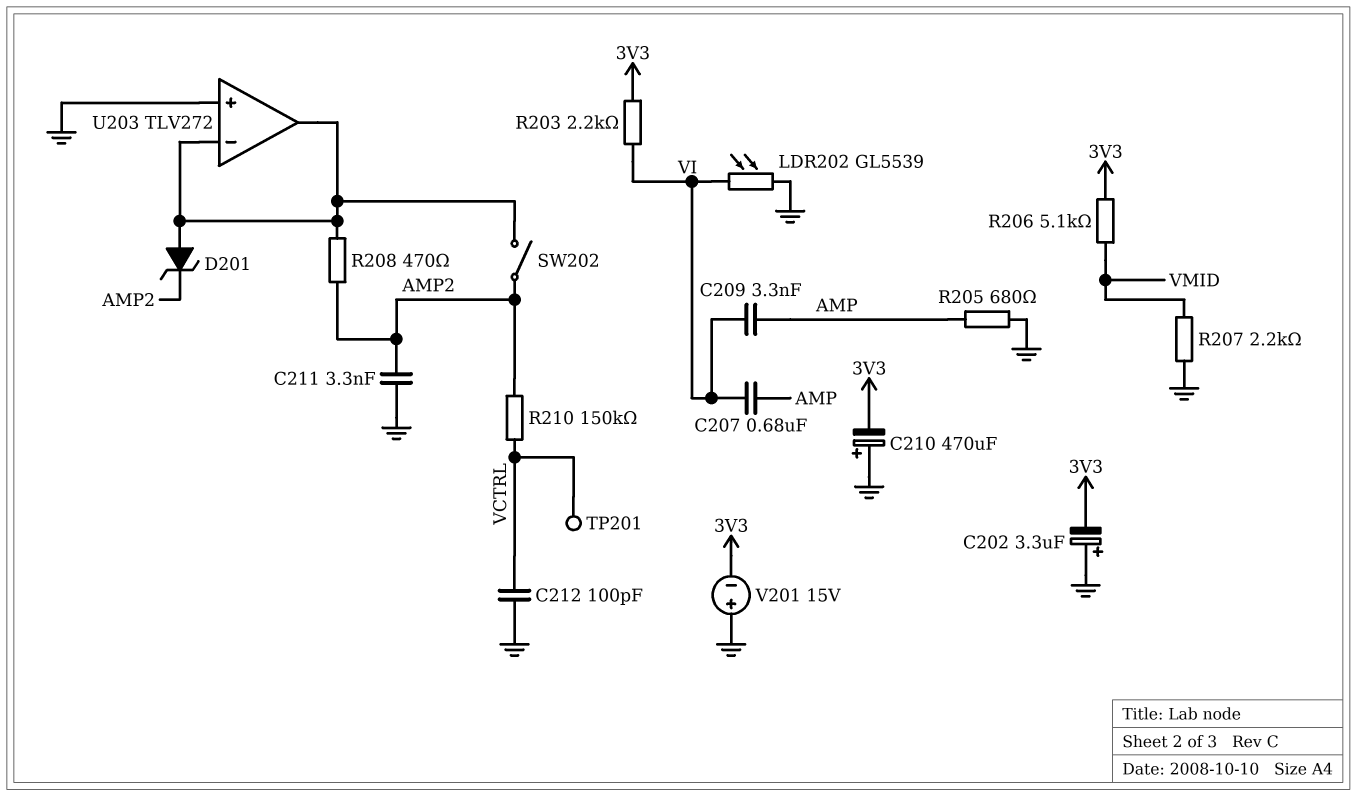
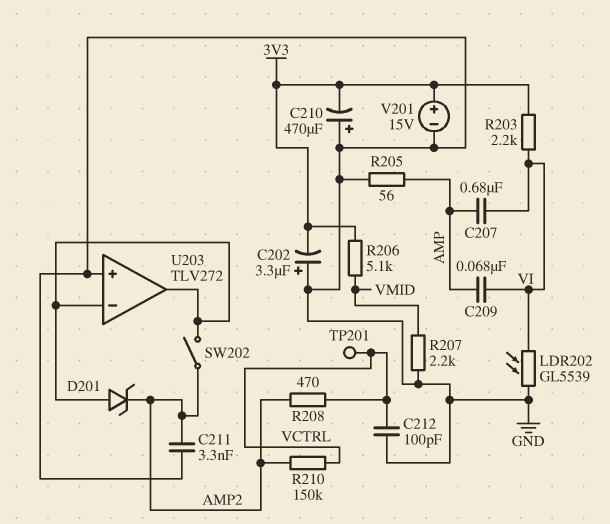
C209: 3.3nF (AMP, VI) -> 68nF (AMP, VI)
R205: 680 (AMP, GND) -> 56 (AMP, GND)
R208: 470 (AMP2, U203/in-) -> 470 (AMP2, VCTRL)
V201: 15V (plus GND, minus 3V3) -> 15V (plus 3V3, minus GND)

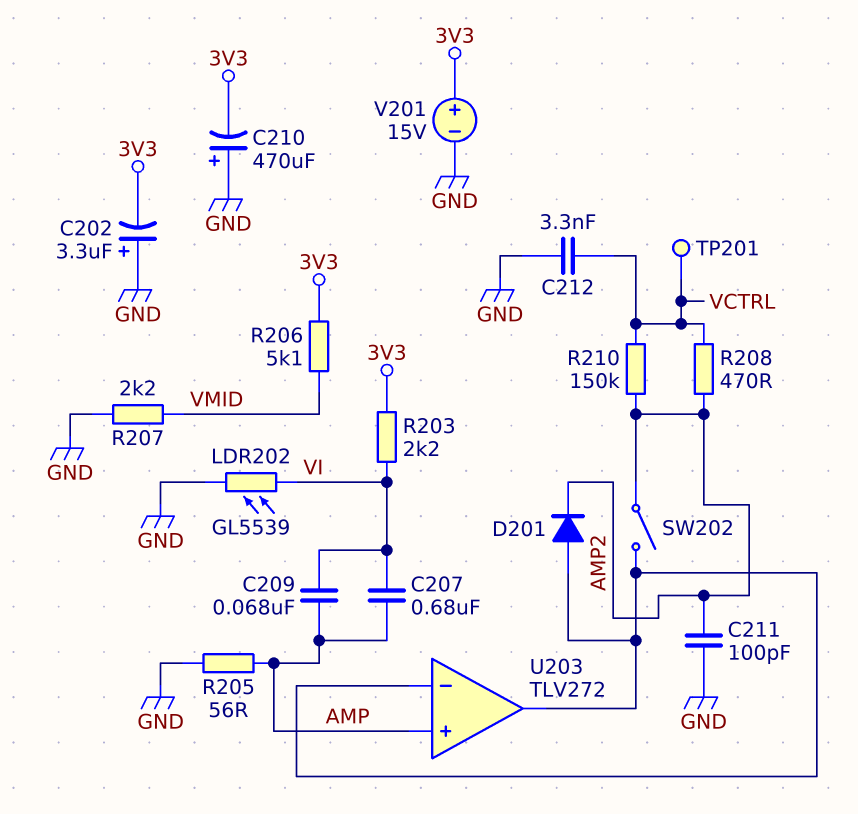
C211: 3.3nF (AMP2, GND) -> 100pF (AMP2, GND)
C212: 100pF (GND, VCTRL) -> 3.3nF (GND, VCTRL)
D201: zener (A U203/in-, K AMP2) -> diode (A U203/in-, K AMP2)
U203 pin in+: GND -> AMP

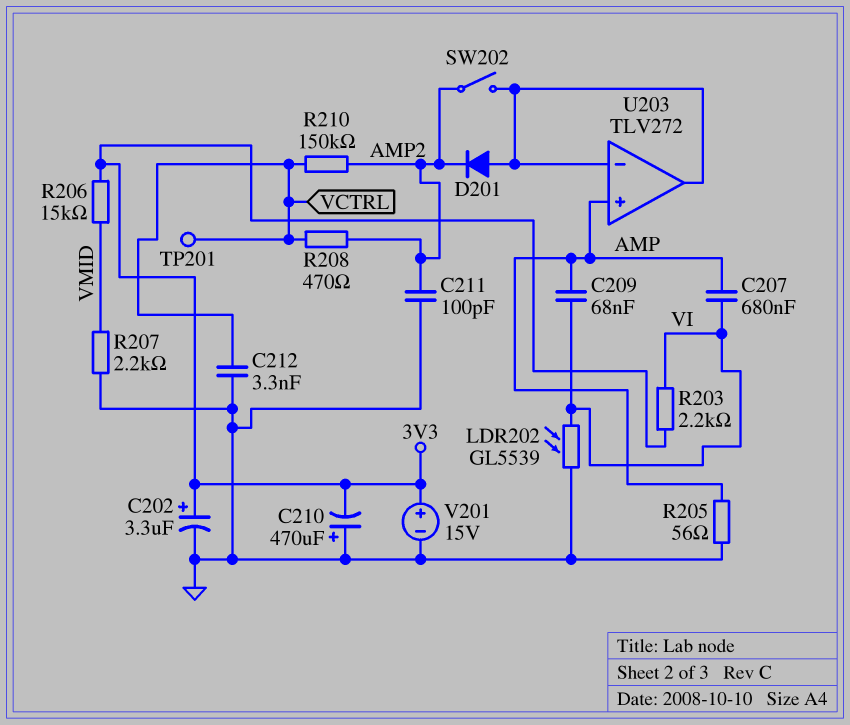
C202: 3.3uF (plus GND, minus 3V3) -> 3.3uF (plus 3V3, minus GND)
R206: 5.1k (3V3, VMID) -> 15k (3V3, VMID)

